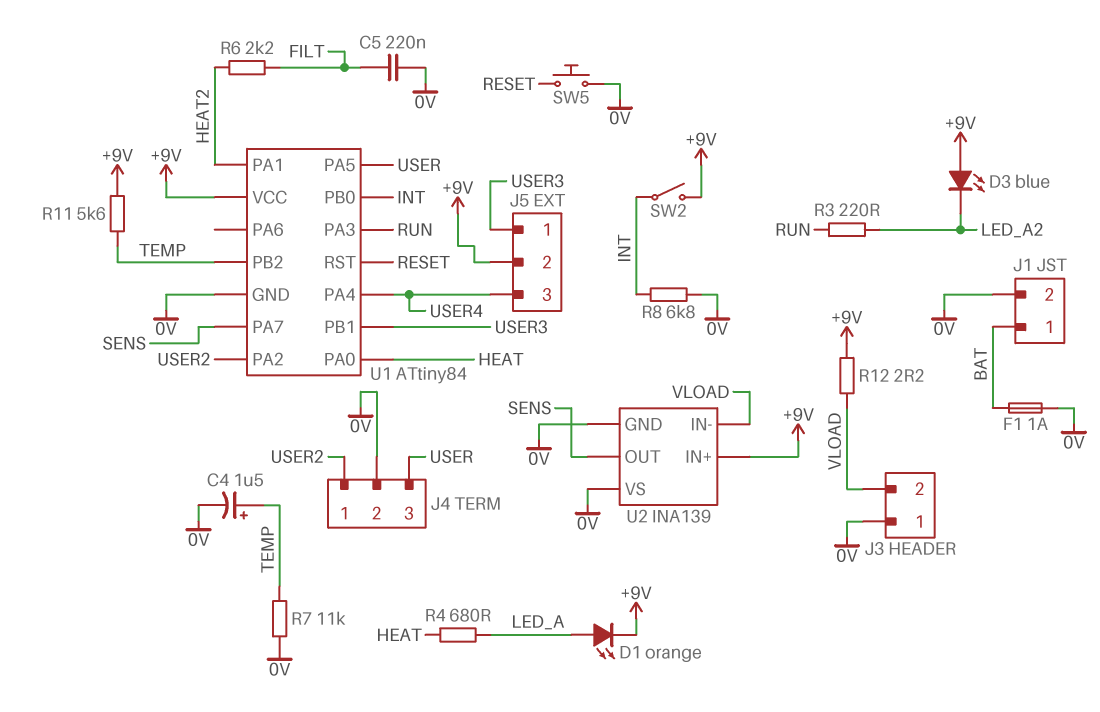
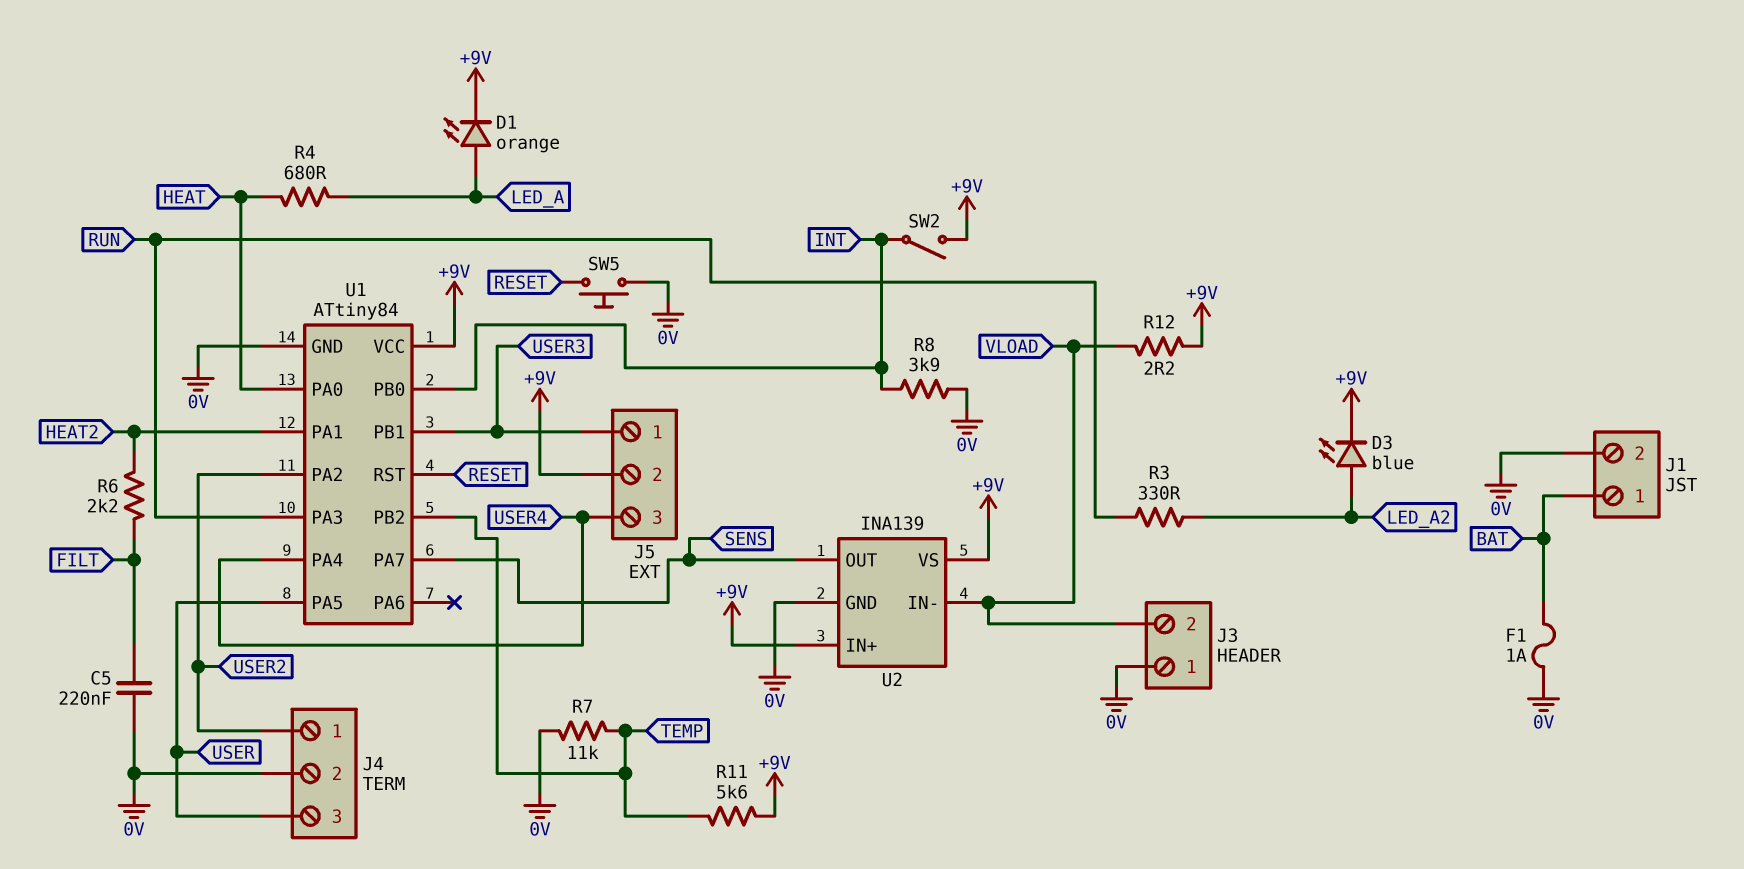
C4: 1.5uF (plus TEMP, minus 0V) -> none
D3: LED blue (A +9V, K LED_A2) -> LED blue (A LED_A2, K +9V)
R3: 220 (LED_A2, RUN) -> 330 (LED_A2, RUN)
R8: 6.8k (0V, INT) -> 3.9k (0V, INT)
U2 pin VS: 0V -> +9V

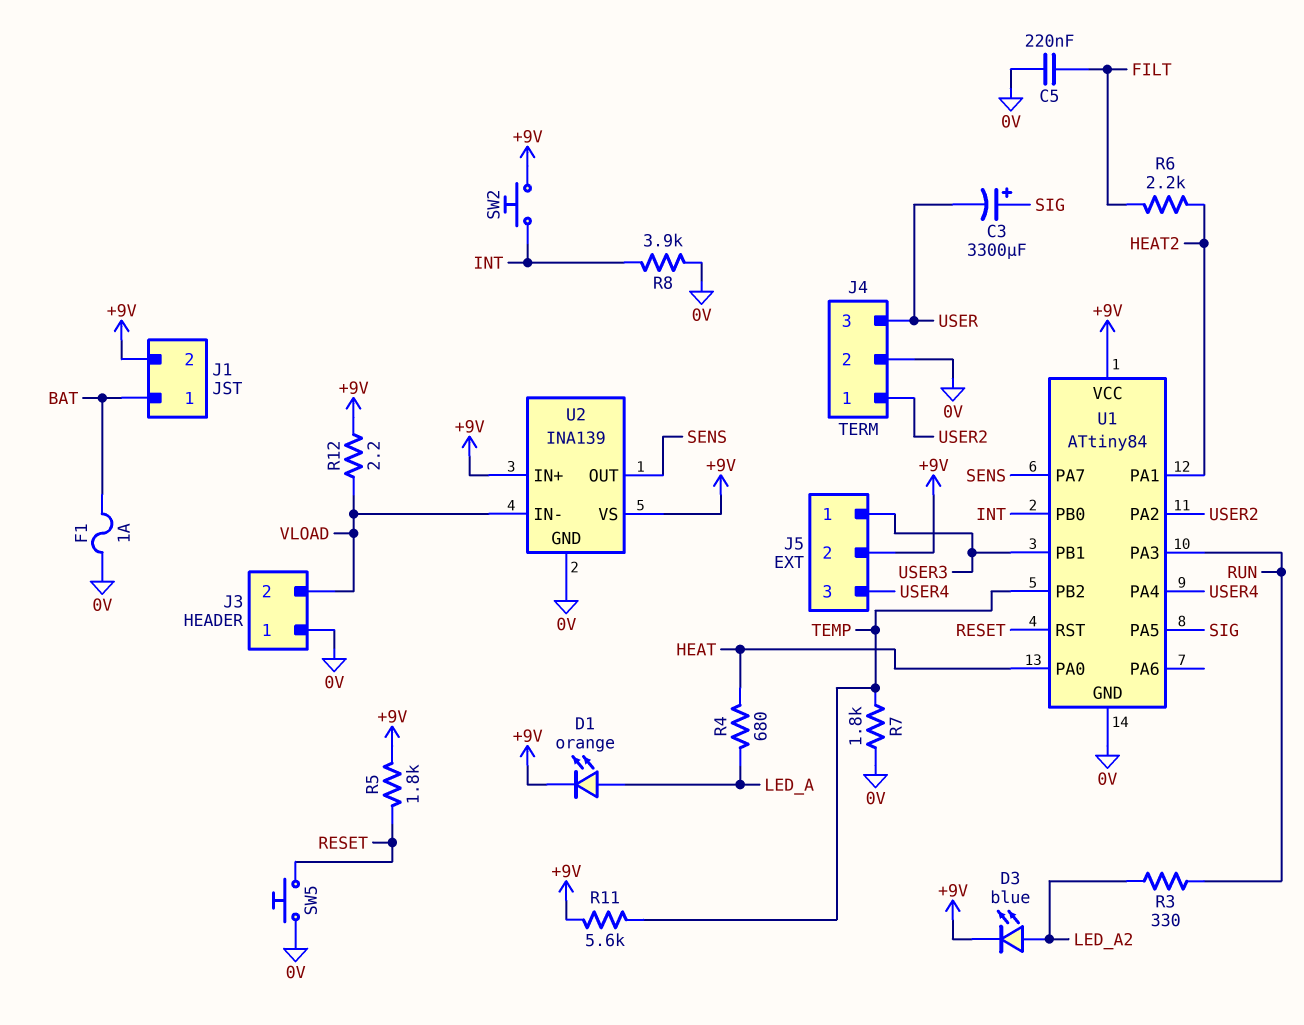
C3: none -> 3300uF (plus SIG, minus USER)
J1 pin 2: 0V -> +9V
R5: none -> 1.8k (+9V, RESET)
R7: 11k (0V, TEMP) -> 1.8k (0V, TEMP)
SW2: switch (+9V, INT) -> button (+9V, INT)
U1 pin PA5: USER -> SIG

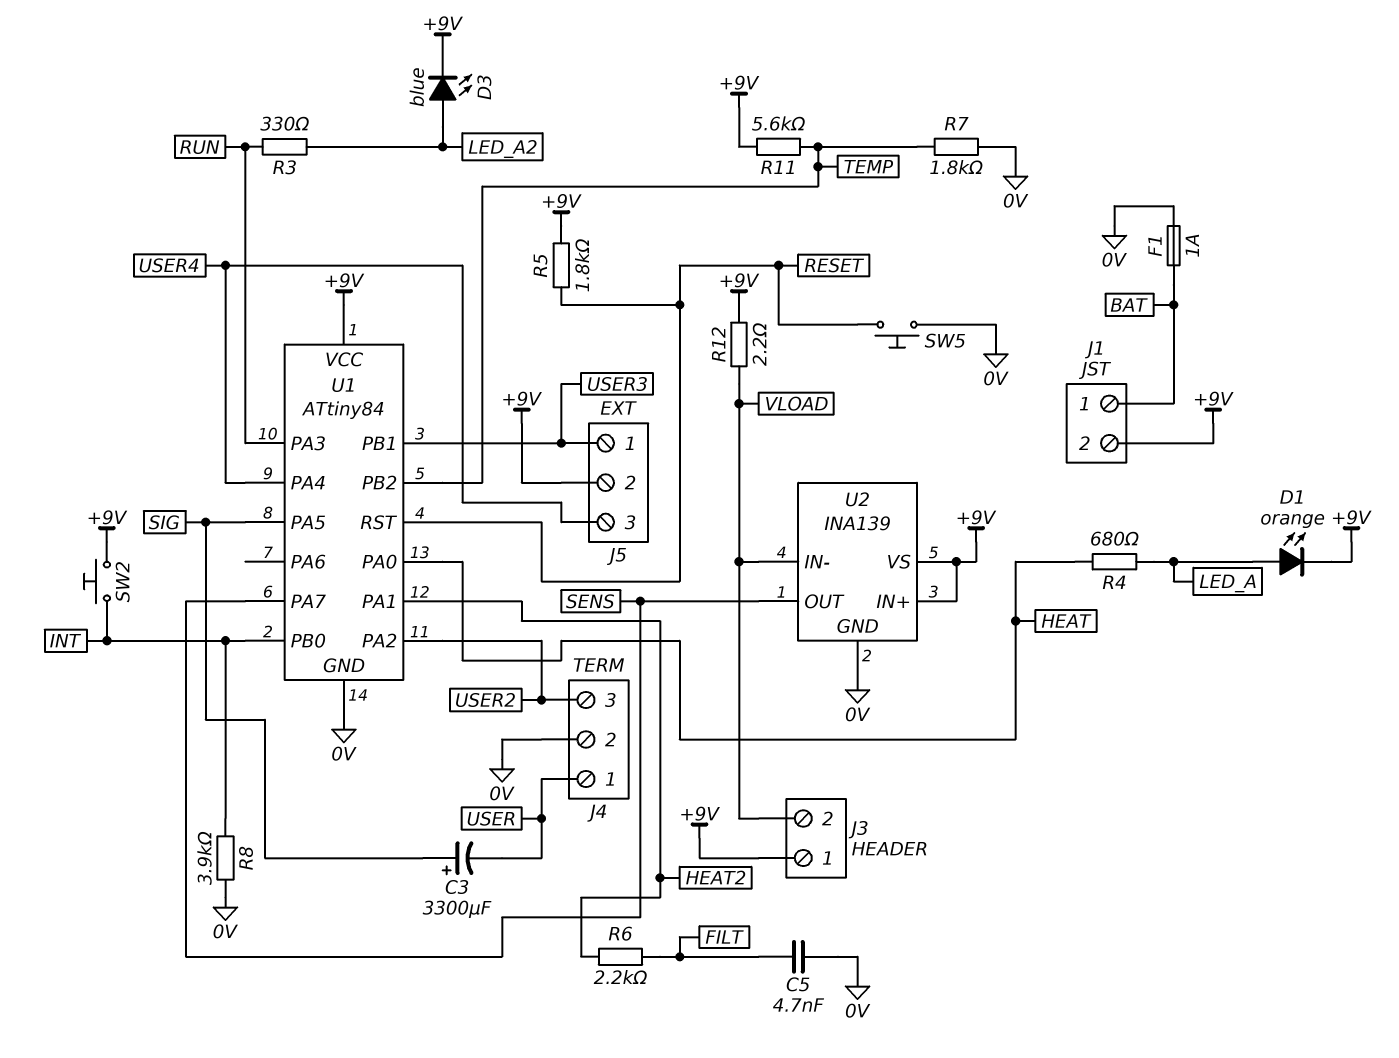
C5: 220nF (0V, FILT) -> 4.7nF (0V, FILT)
J3 pin 1: 0V -> +9V
J4 pin 1: USER2 -> USER
J4 pin 3: USER -> USER2

